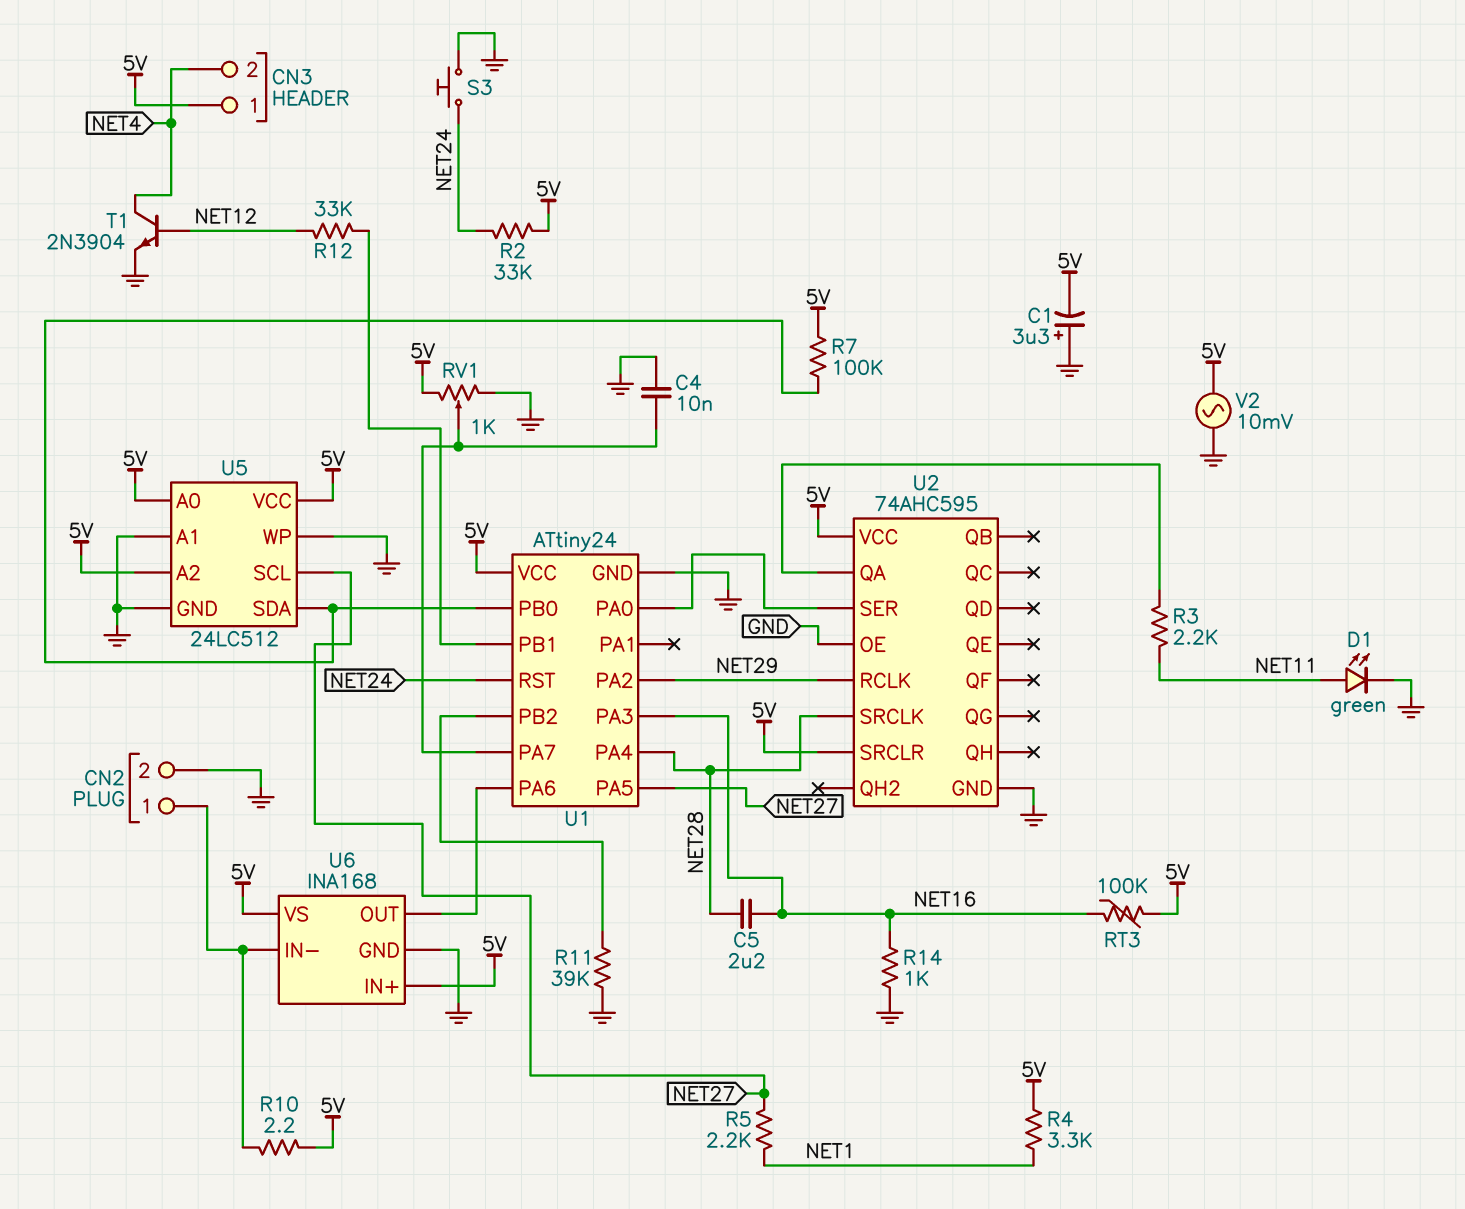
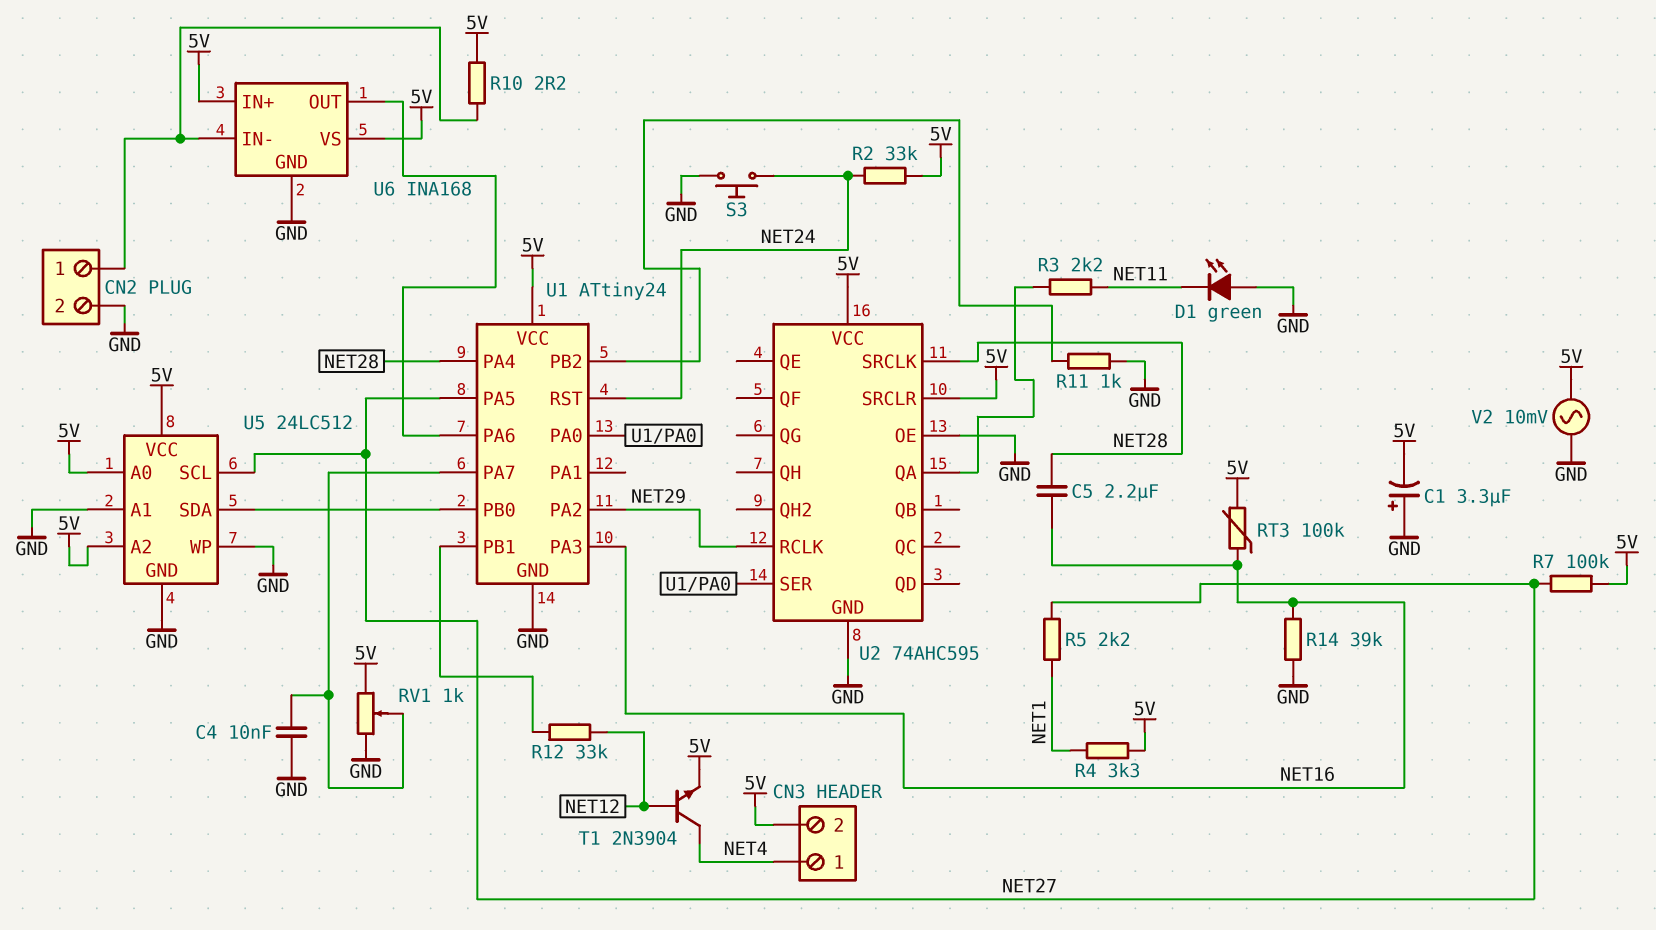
CN3 pin 1: 5V -> NET4
CN3 pin 2: NET4 -> 5V
D1: LED green (A NET11, K GND) -> LED green (A GND, K NET11)
R7: 100k (5V, U1/PB0) -> 100k (5V, NET27)
R11: 39k (GND, U1/PB2) -> 1k (GND, U1/PB2)
R14: 1k (GND, NET16) -> 39k (GND, NET16)
T1: NPN 2N3904 (B NET12, C NET4, E GND) -> NPN 2N3904 (B NET12, C NET4, E 5V)

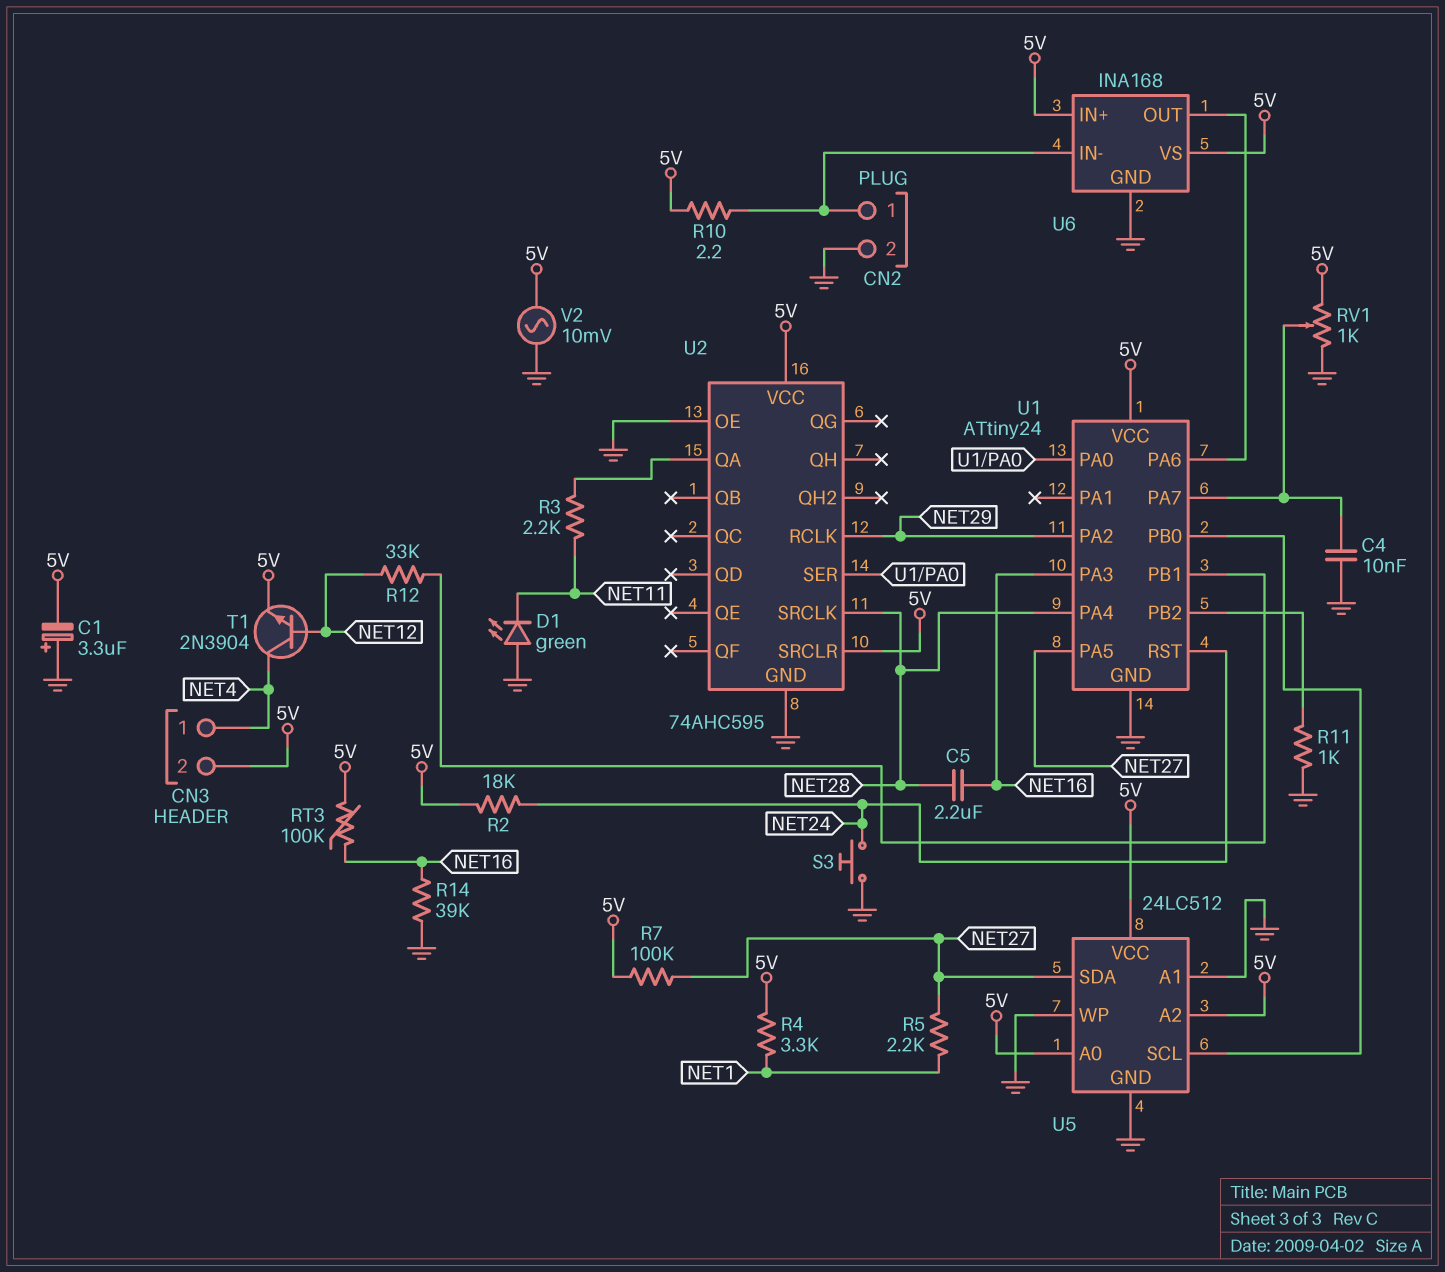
R2: 33k (5V, NET24) -> 18k (5V, NET24)
U5 pin SCL: NET27 -> U1/PB0
U5 pin SDA: U1/PB0 -> NET27

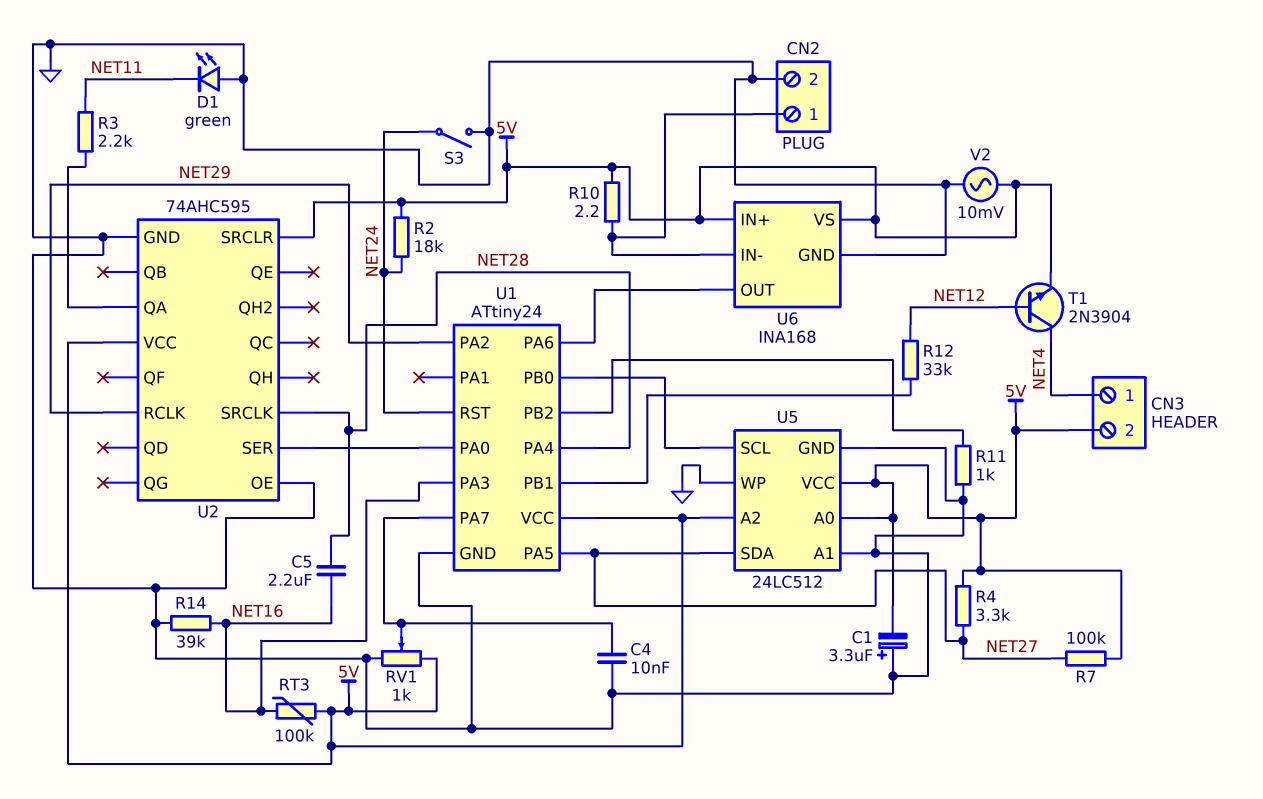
R4: 3.3k (5V, NET1) -> 3.3k (5V, NET27)
R5: 2.2k (NET1, NET27) -> none
S3: button (GND, NET24) -> switch (GND, NET24)

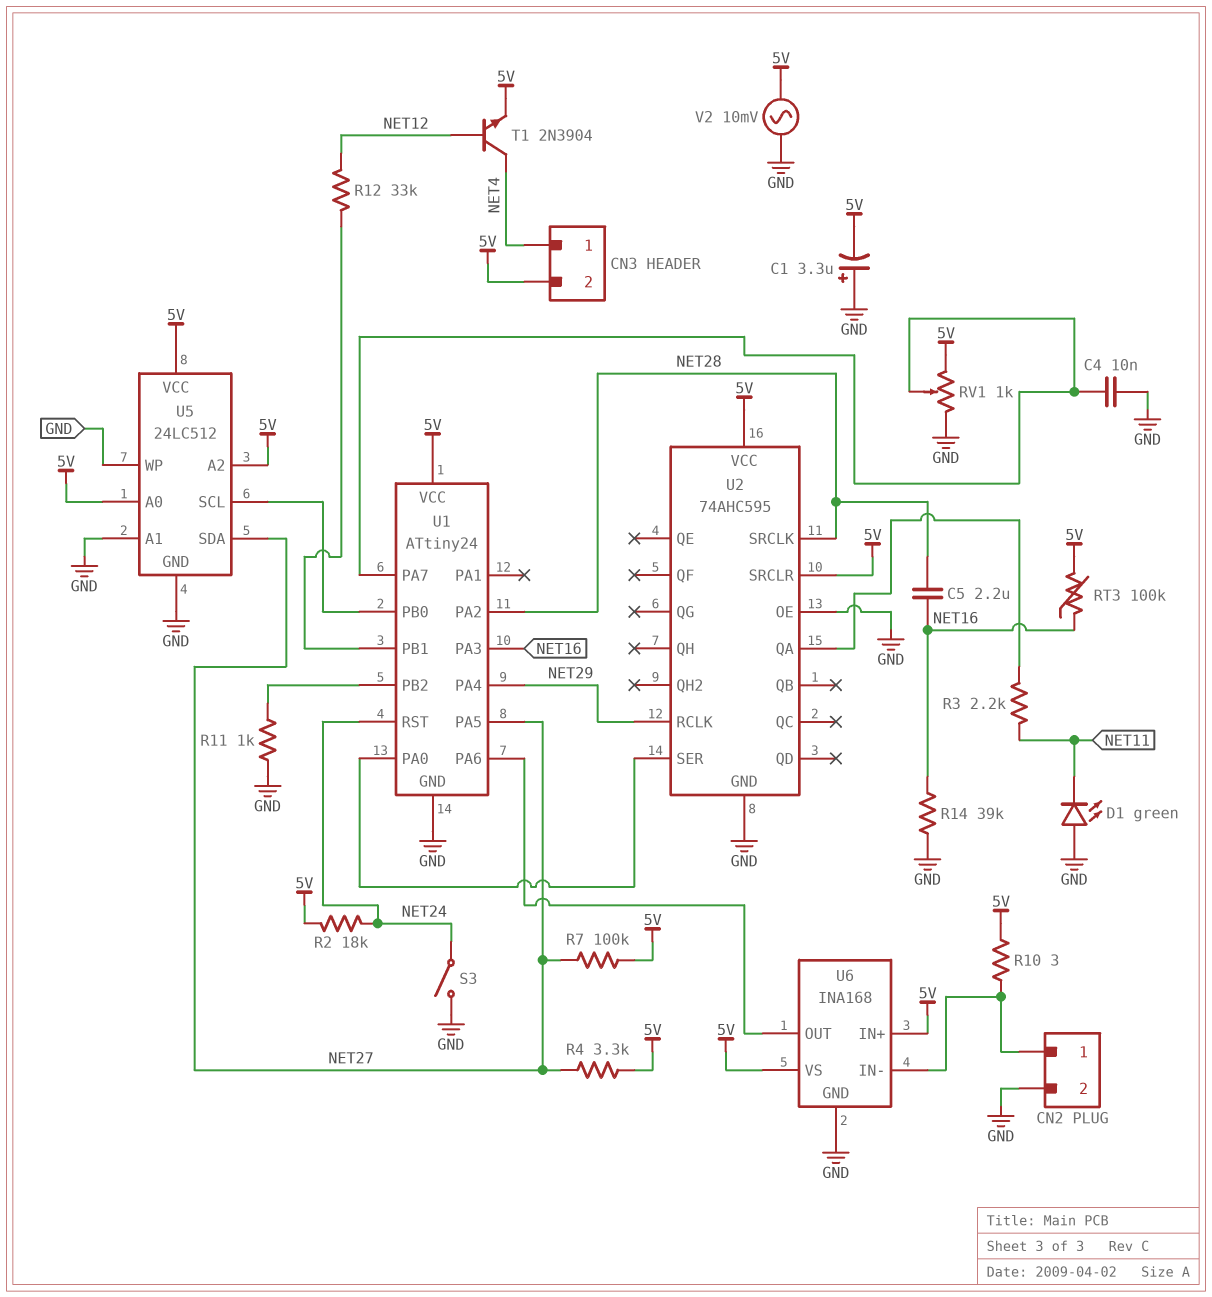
R10: 2.2 (5V, CN2/1) -> 3 (5V, CN2/1)
U1 pin PA2: NET29 -> NET28
U1 pin PA4: NET28 -> NET29

